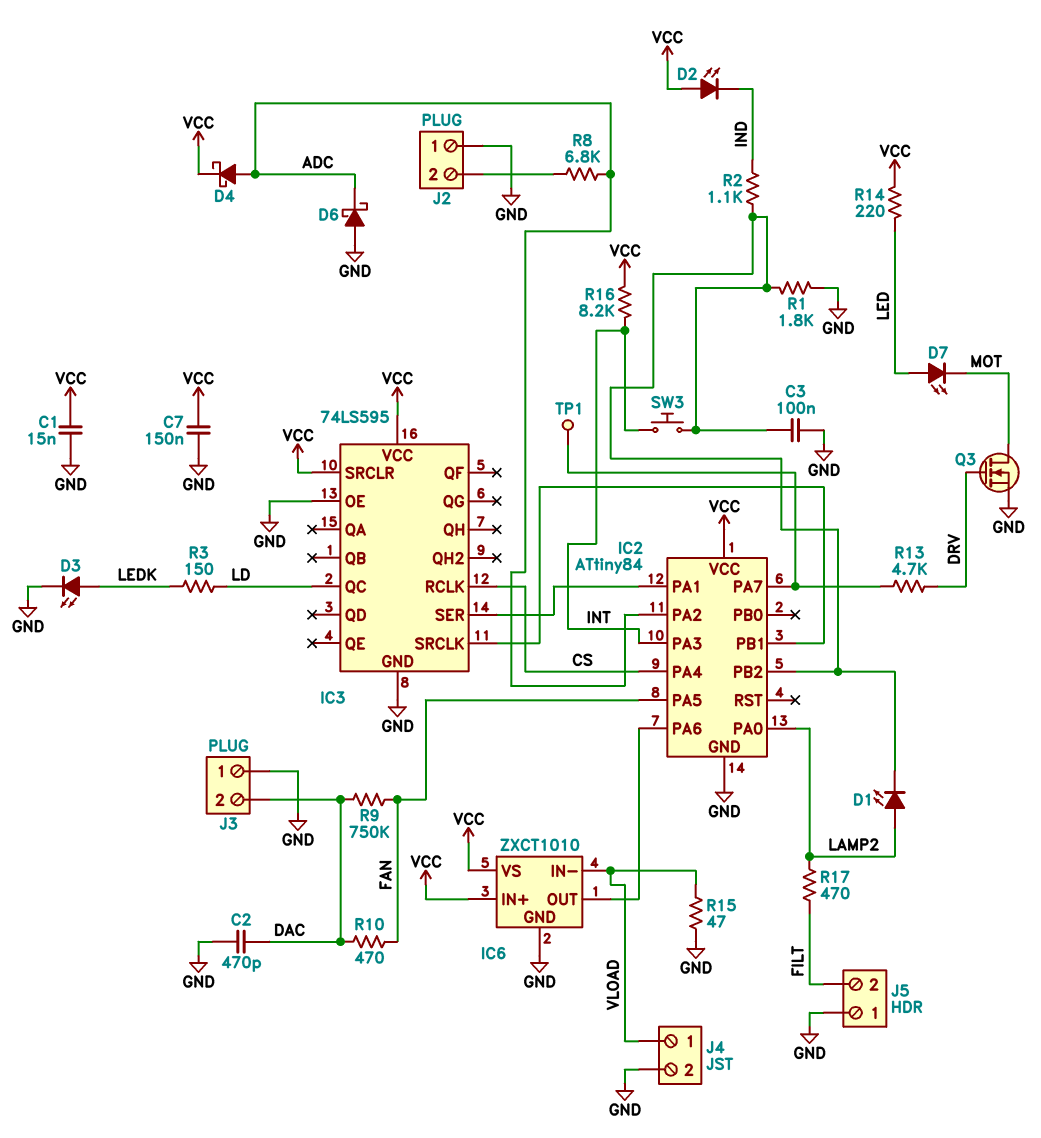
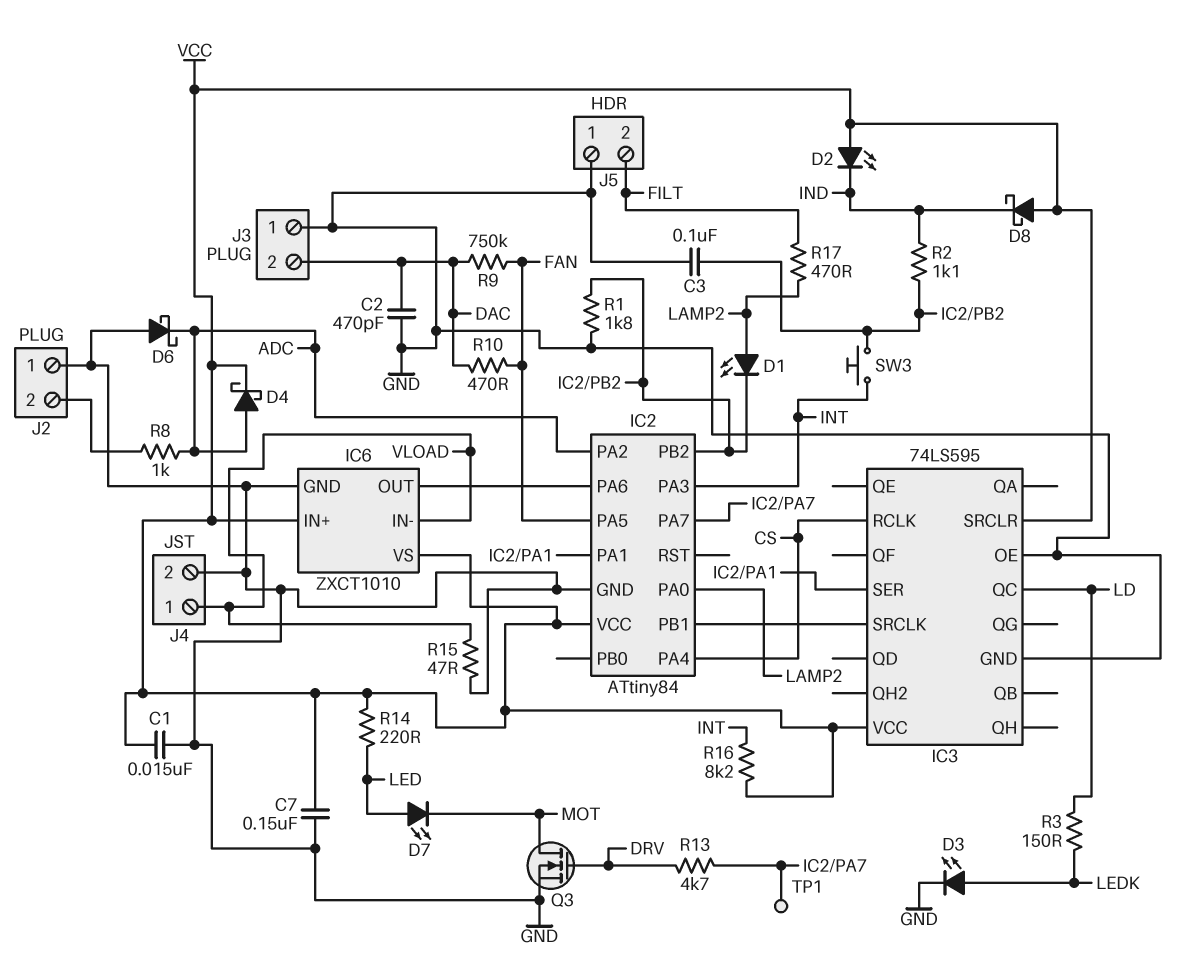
D8: none -> schottky (A VCC, K IND)
R8: 6.8k (ADC, J2/2) -> 1k (ADC, J2/2)

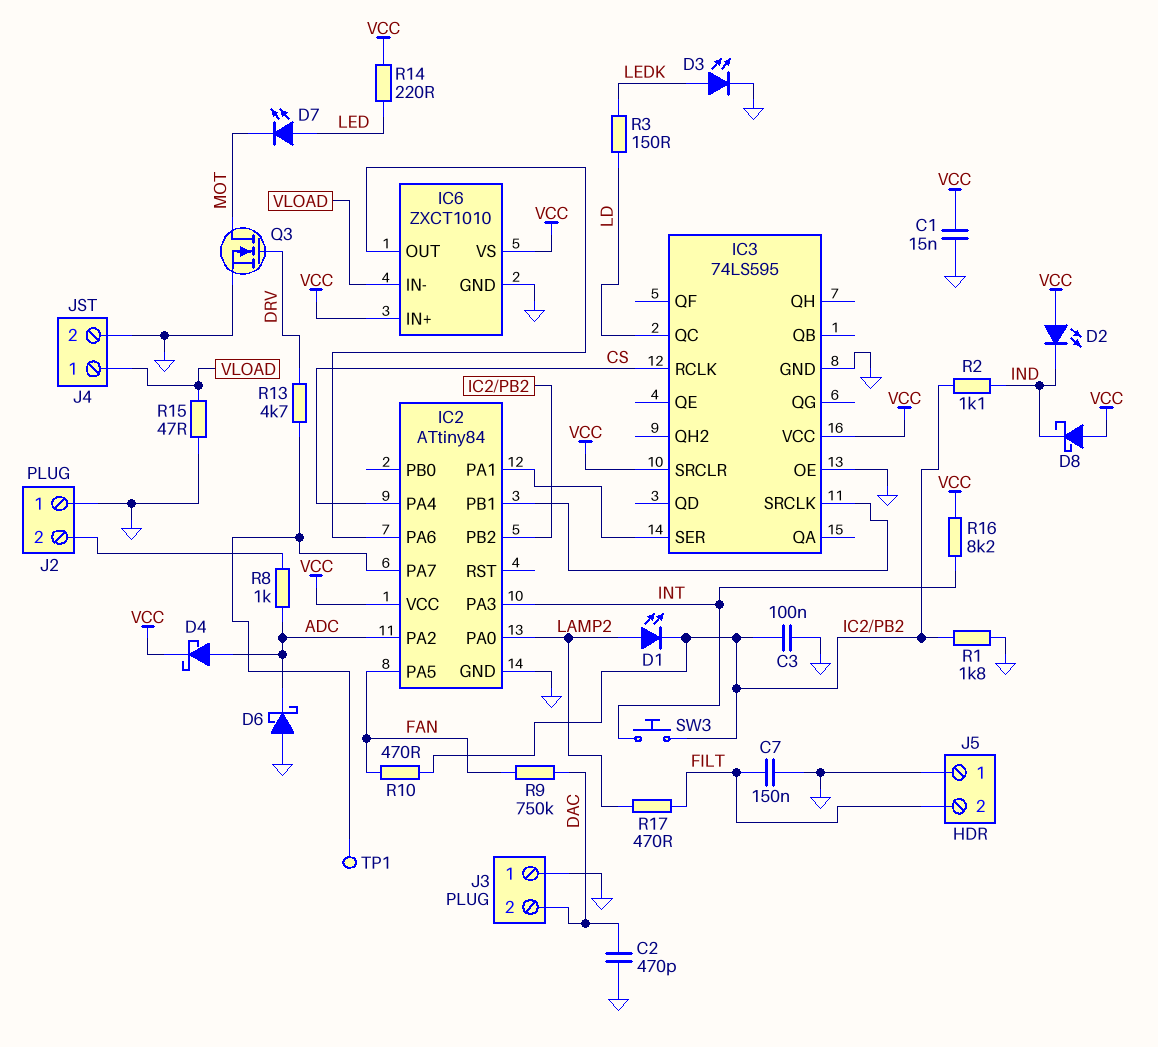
C7: 150nF (GND, VCC) -> 150nF (FILT, GND)
R10: 470 (DAC, FAN) -> 470 (FAN, IC2/PB2)

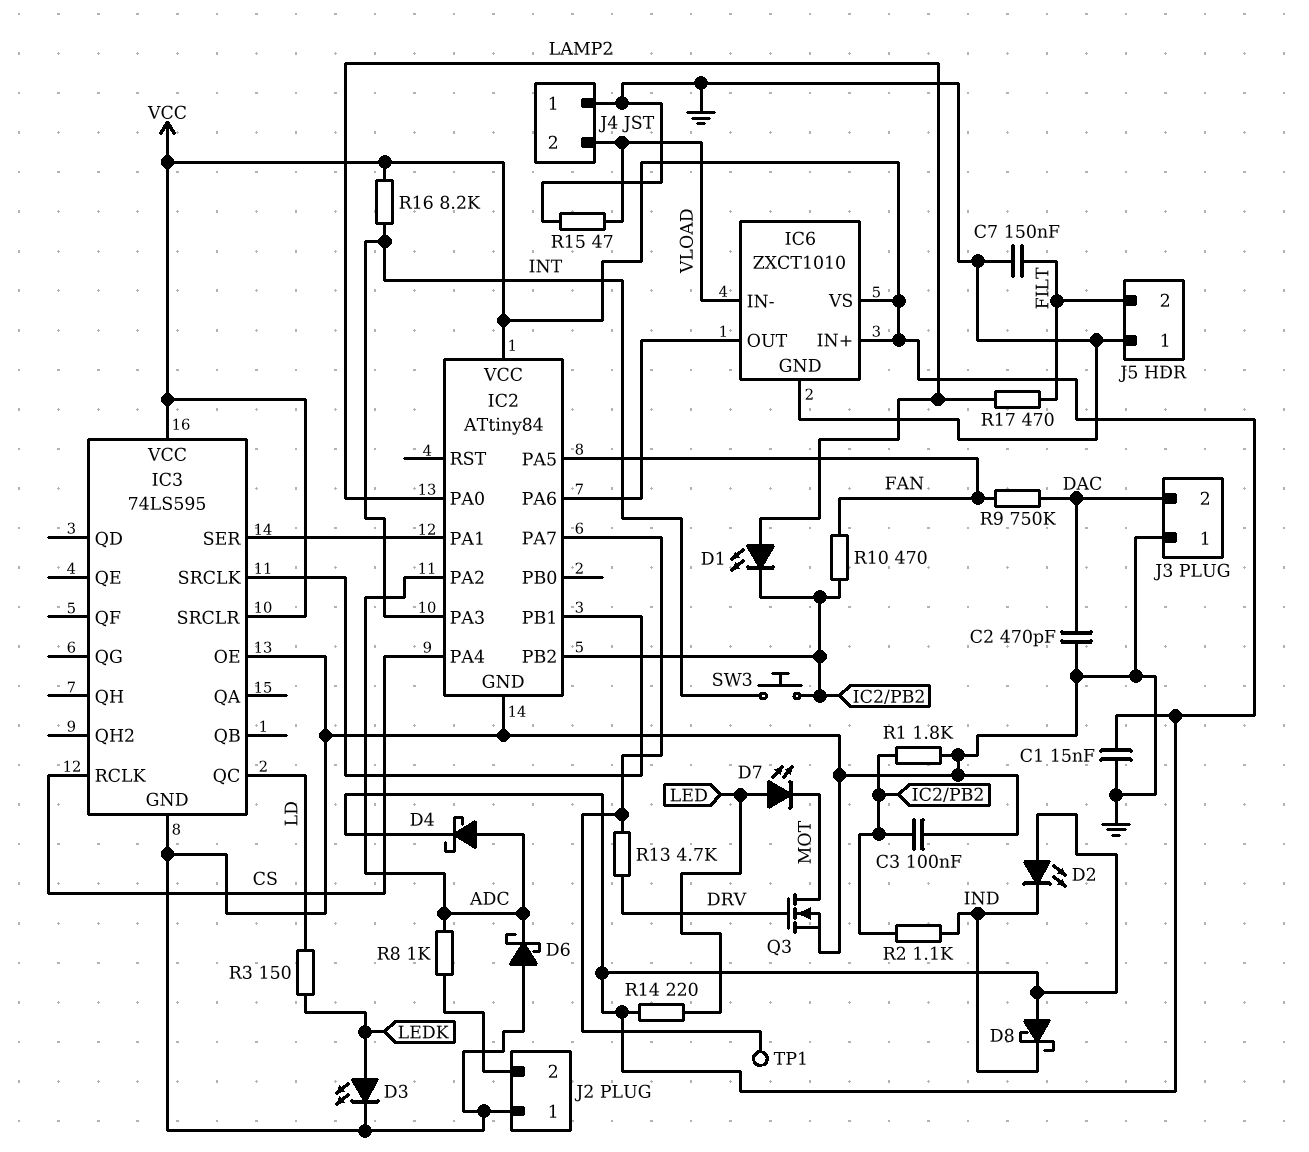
J4 pin 1: VLOAD -> GND
J4 pin 2: GND -> VLOAD

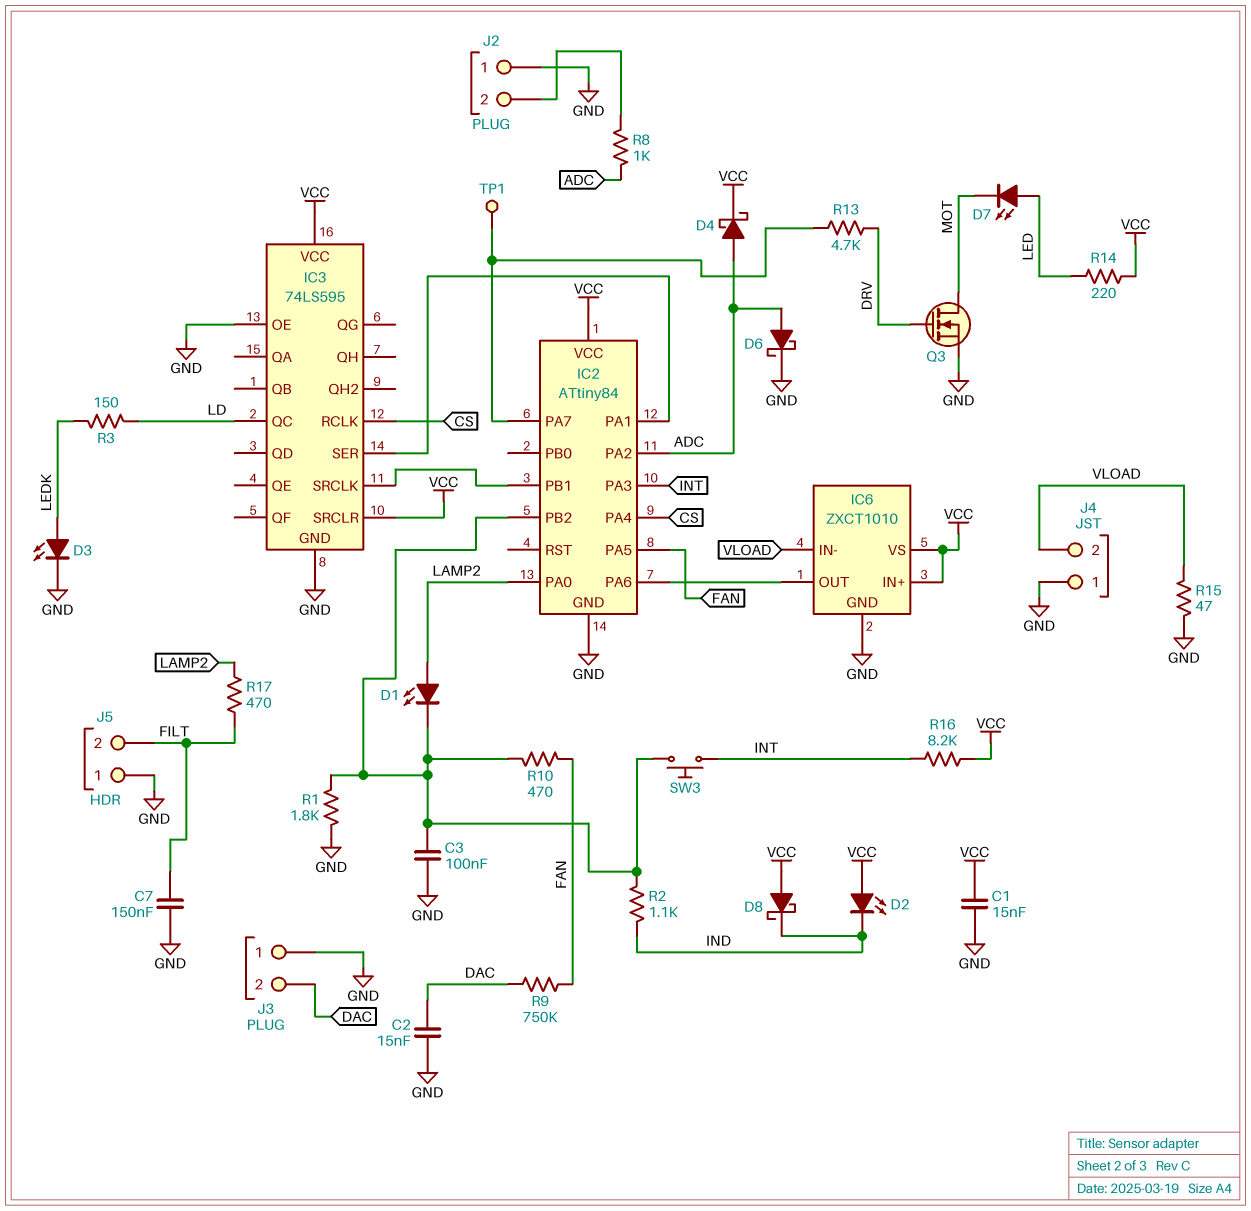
C2: 470pF (DAC, GND) -> 15nF (DAC, GND)
D6: schottky (A GND, K ADC) -> schottky (A ADC, K GND)

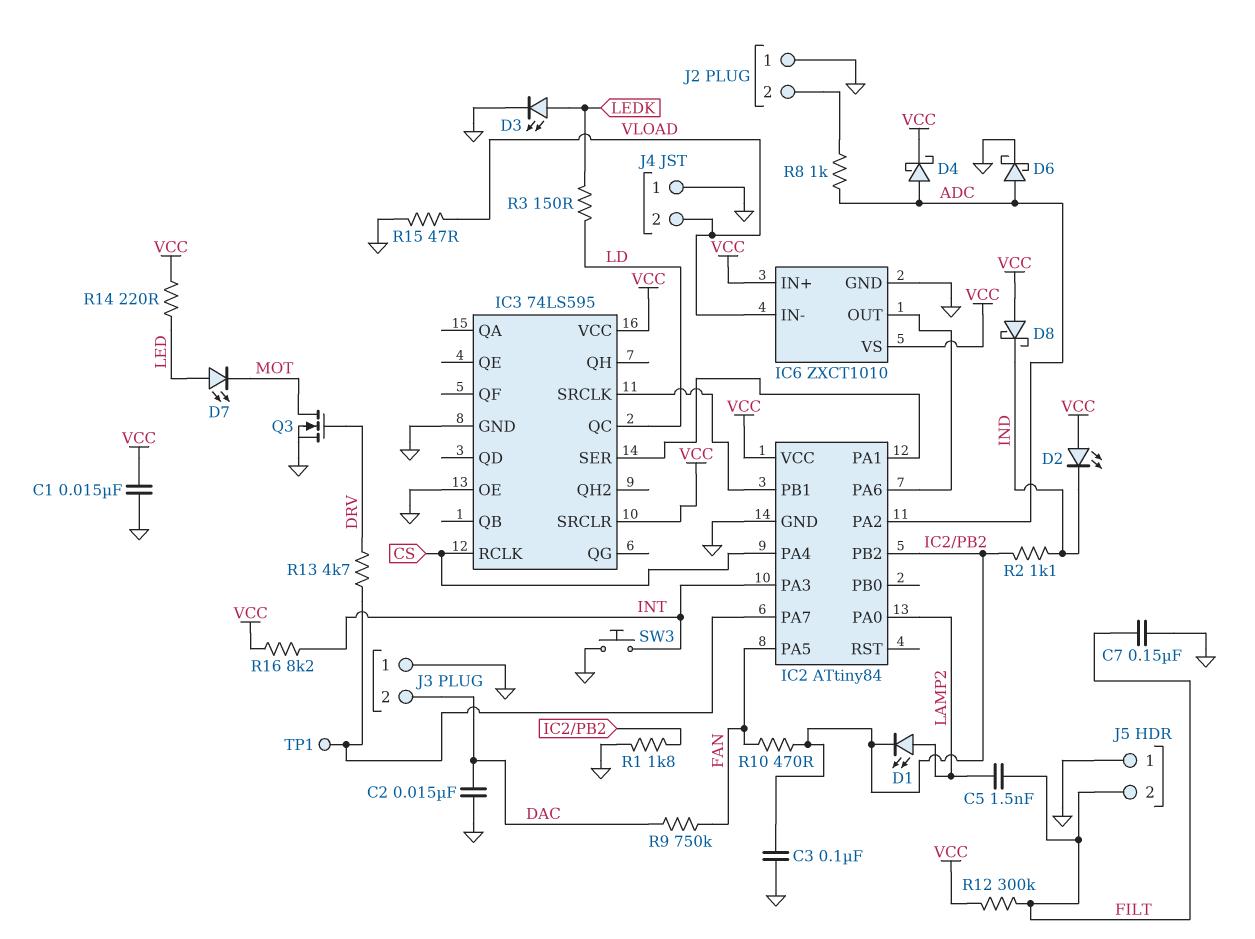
C5: none -> 1.5nF (FILT, LAMP2)
R12: none -> 300k (FILT, VCC)
R17: 470 (FILT, LAMP2) -> none
SW3: button (IC2/PB2, INT) -> button (GND, INT)

